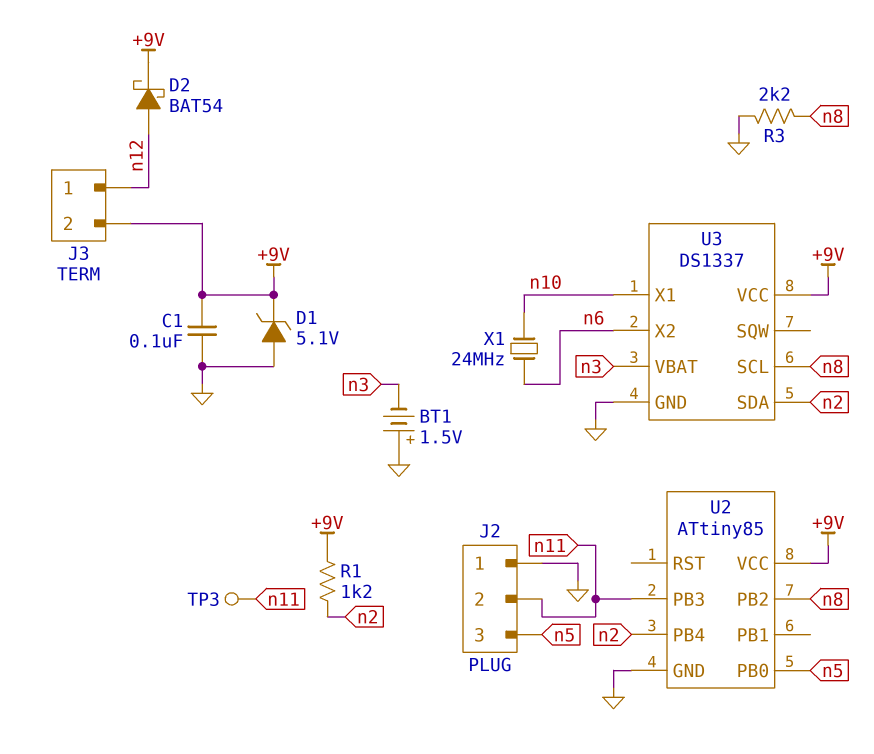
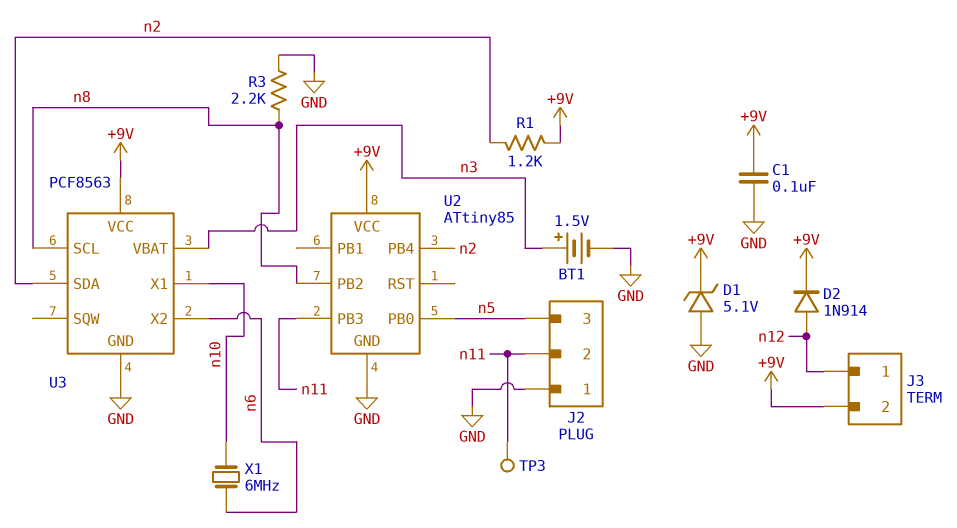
BT1: 1.5V (plus GND, minus n3) -> 1.5V (plus n3, minus GND)
D2: schottky BAT54 (A n12, K +9V) -> diode 1N914 (A n12, K +9V)
U3: DS1337 -> PCF8563
X1: 24MHz (n6, n10) -> 6MHz (n6, n10)

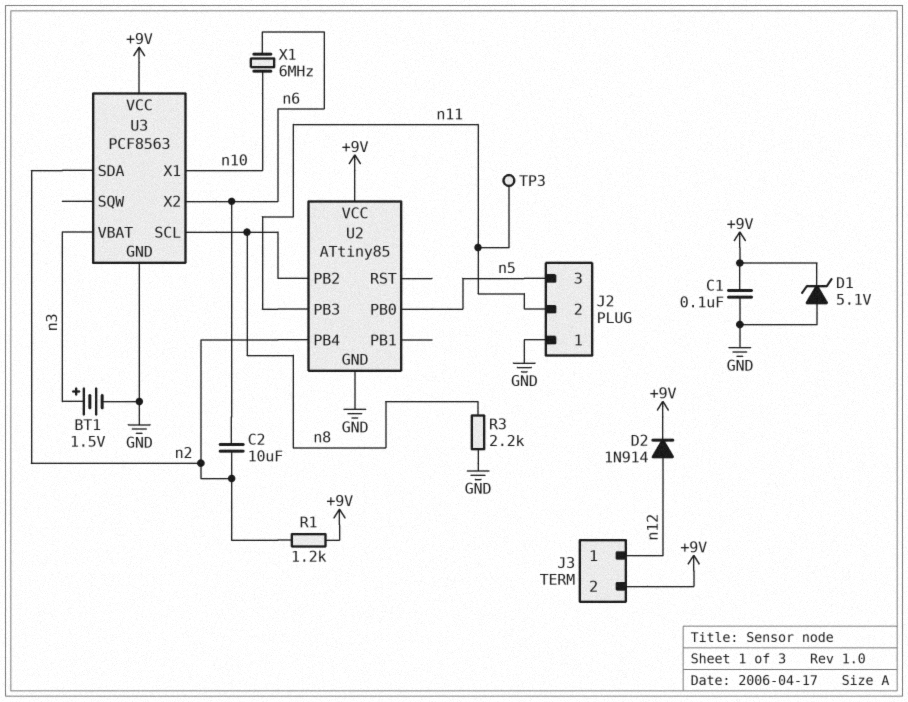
C2: none -> 10uF (n2, n6)

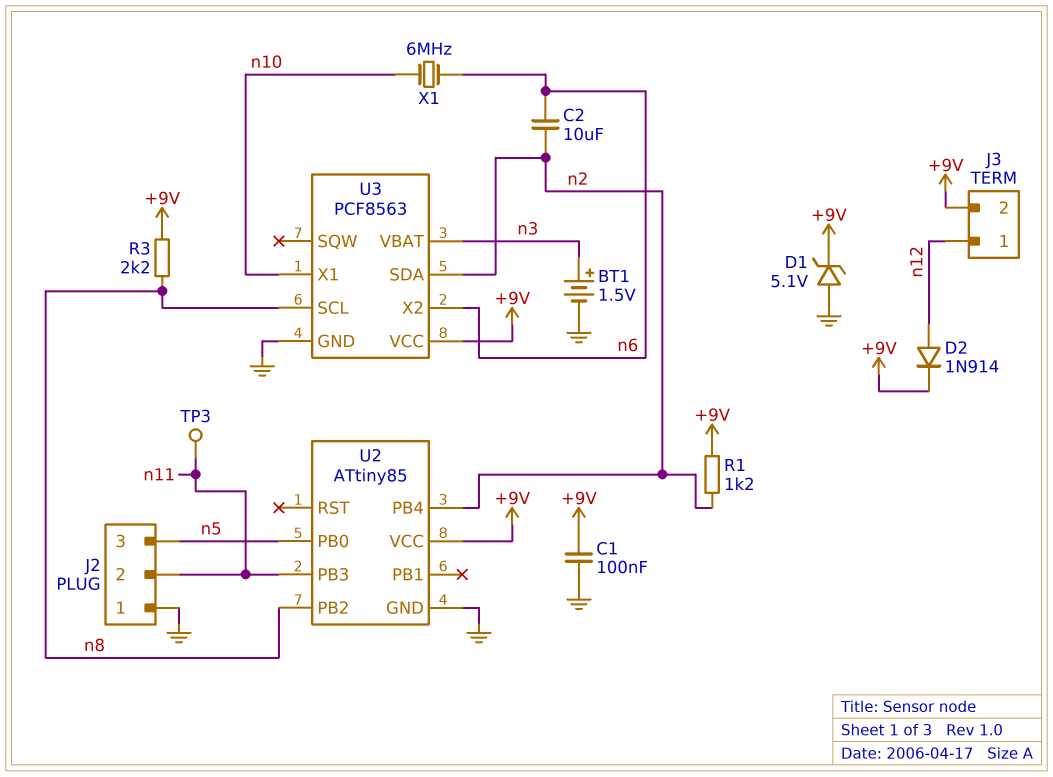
R3: 2.2k (GND, n8) -> 2.2k (+9V, n8)

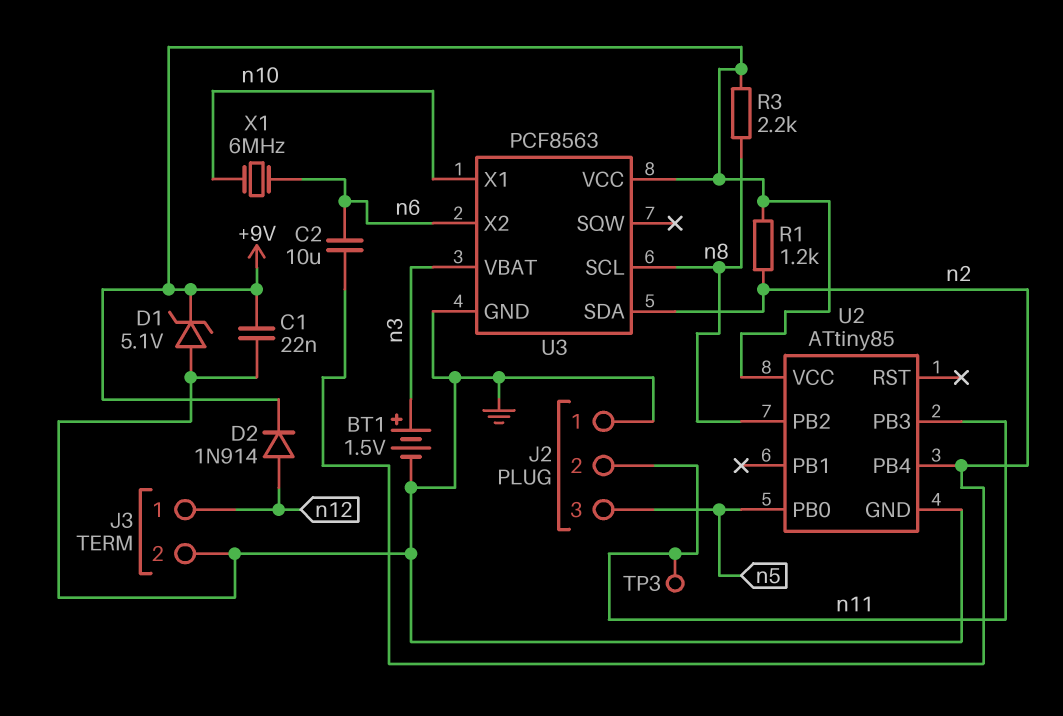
C1: 100nF (+9V, GND) -> 22nF (+9V, GND)
J3 pin 2: +9V -> GND

